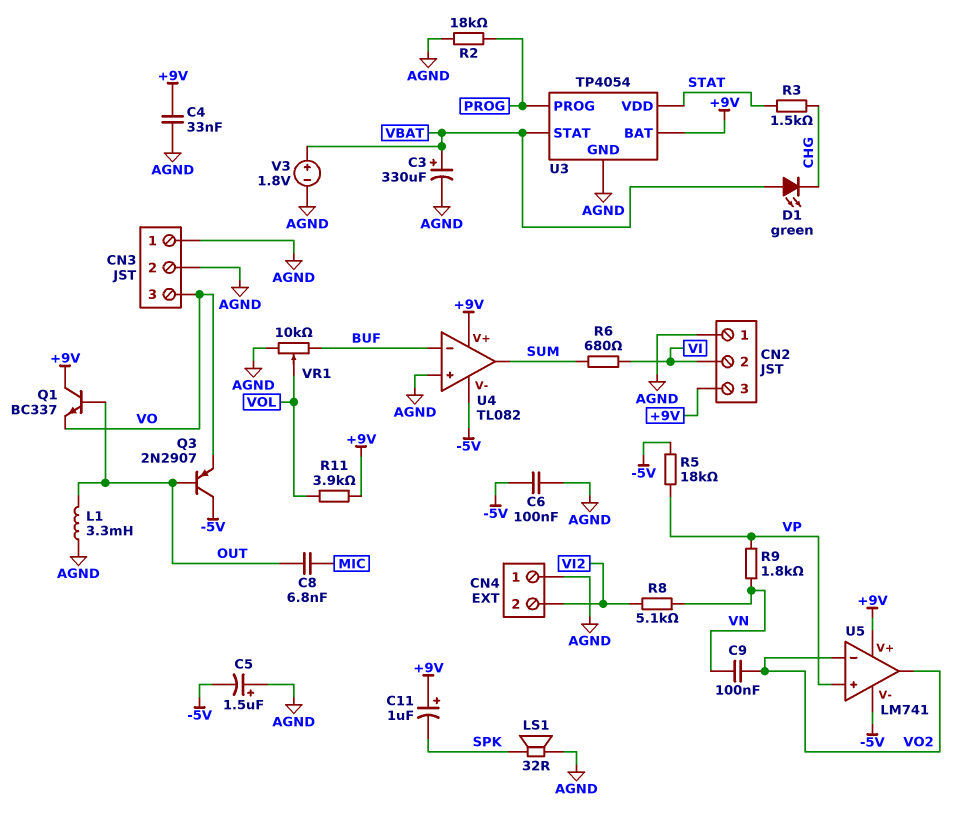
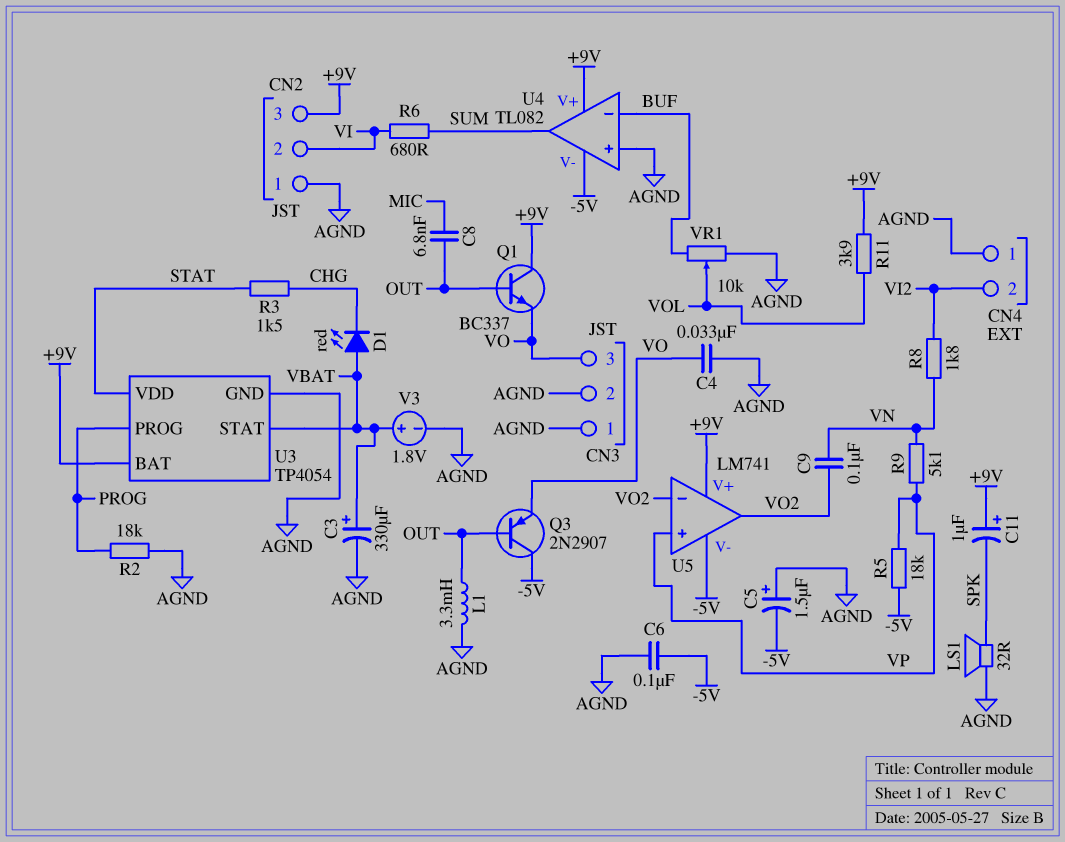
C4: 33nF (+9V, AGND) -> 33nF (AGND, VO)
D1: LED green (A VBAT, K CHG) -> LED red (A VBAT, K CHG)
R8: 5.1k (VI2, VN) -> 1.8k (VI2, VN)
R9: 1.8k (VN, VP) -> 5.1k (VN, VP)

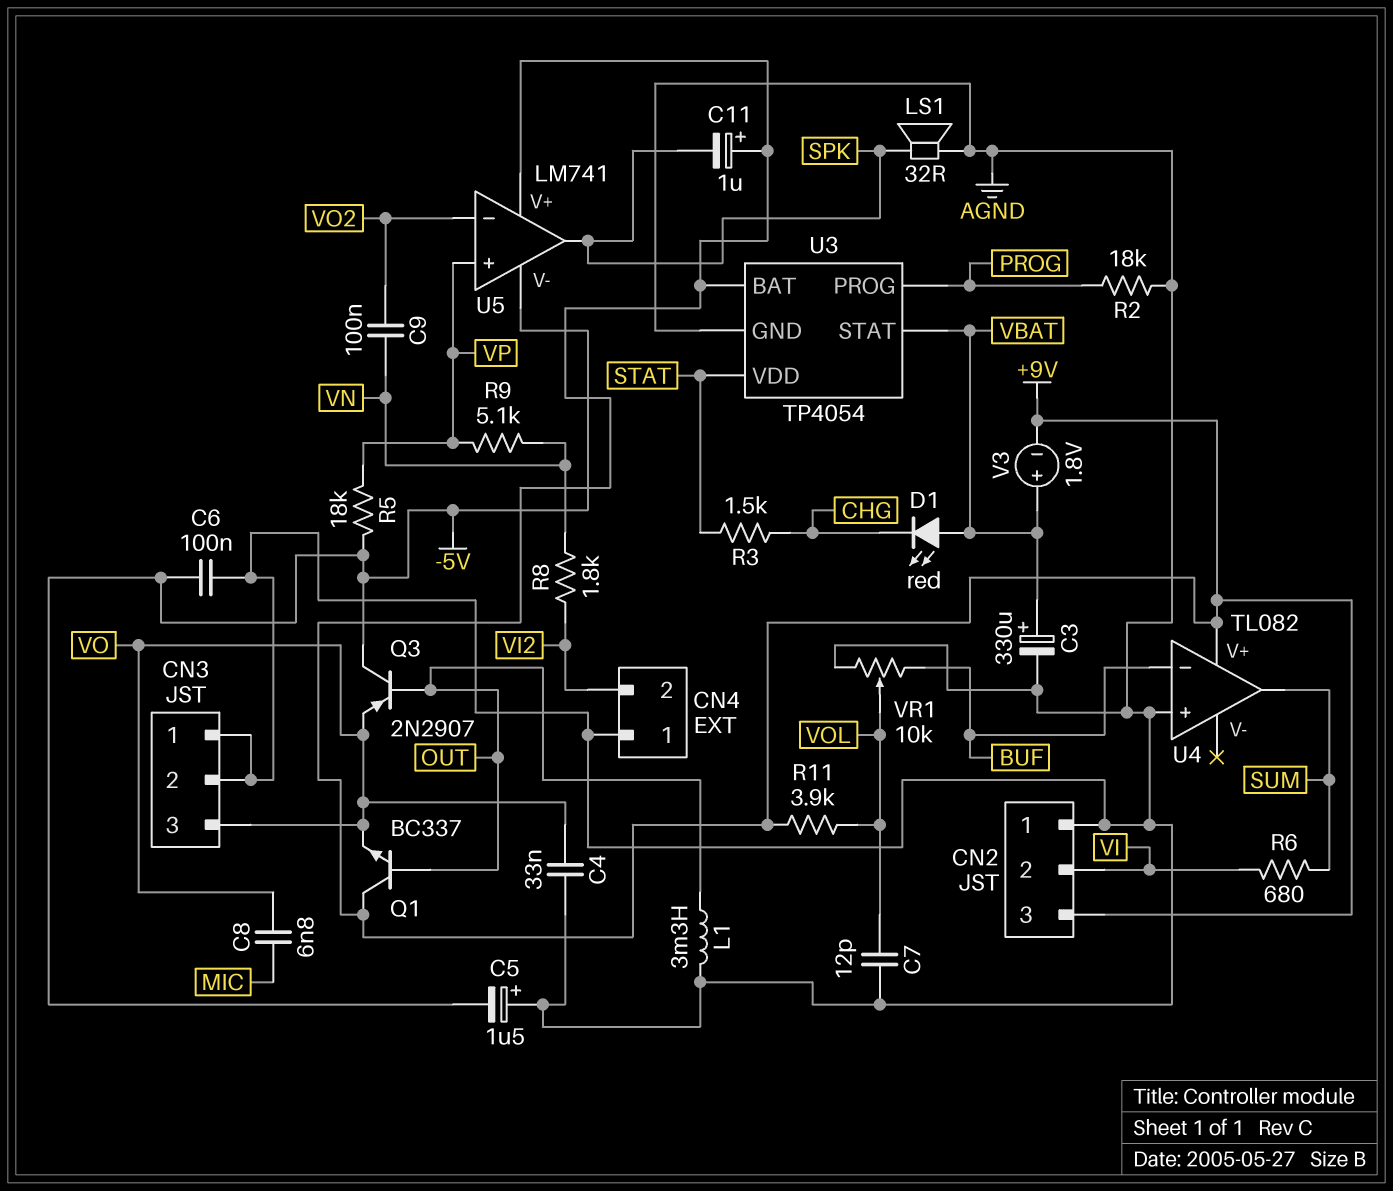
C7: none -> 12pF (AGND, VOL)
C8: 6.8nF (MIC, OUT) -> 6.8nF (MIC, VO)
U4 pin V-: -5V -> none
U5 pin out: VO2 -> SPK
V3: 1.8V (plus VBAT, minus AGND) -> 1.8V (plus VBAT, minus +9V)

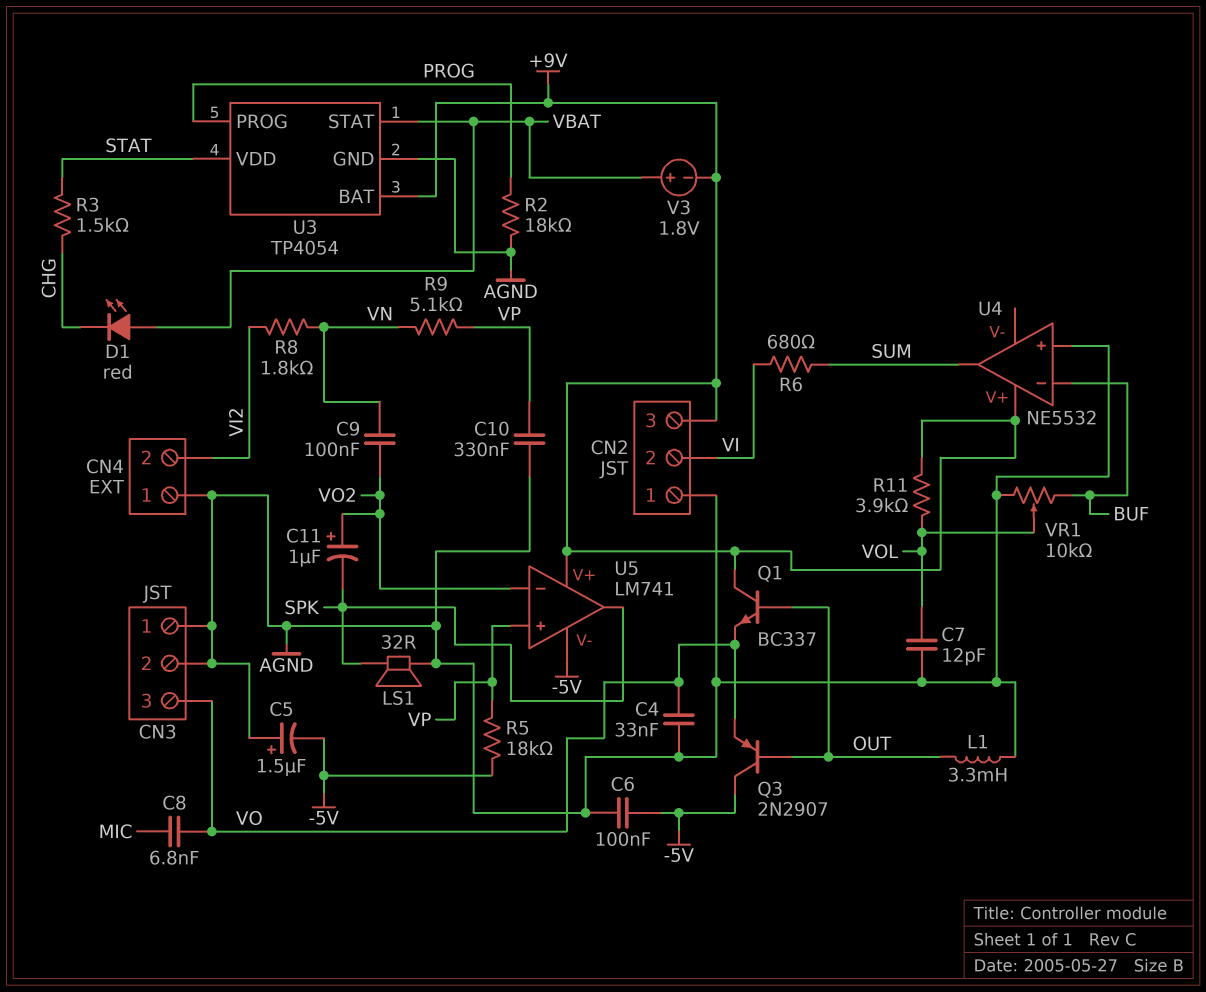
C3: 330uF (plus VBAT, minus AGND) -> none
C10: none -> 330nF (AGND, VP)
C11: 1uF (plus +9V, minus SPK) -> 1uF (plus VO2, minus SPK)
U4: TL082 -> NE5532

